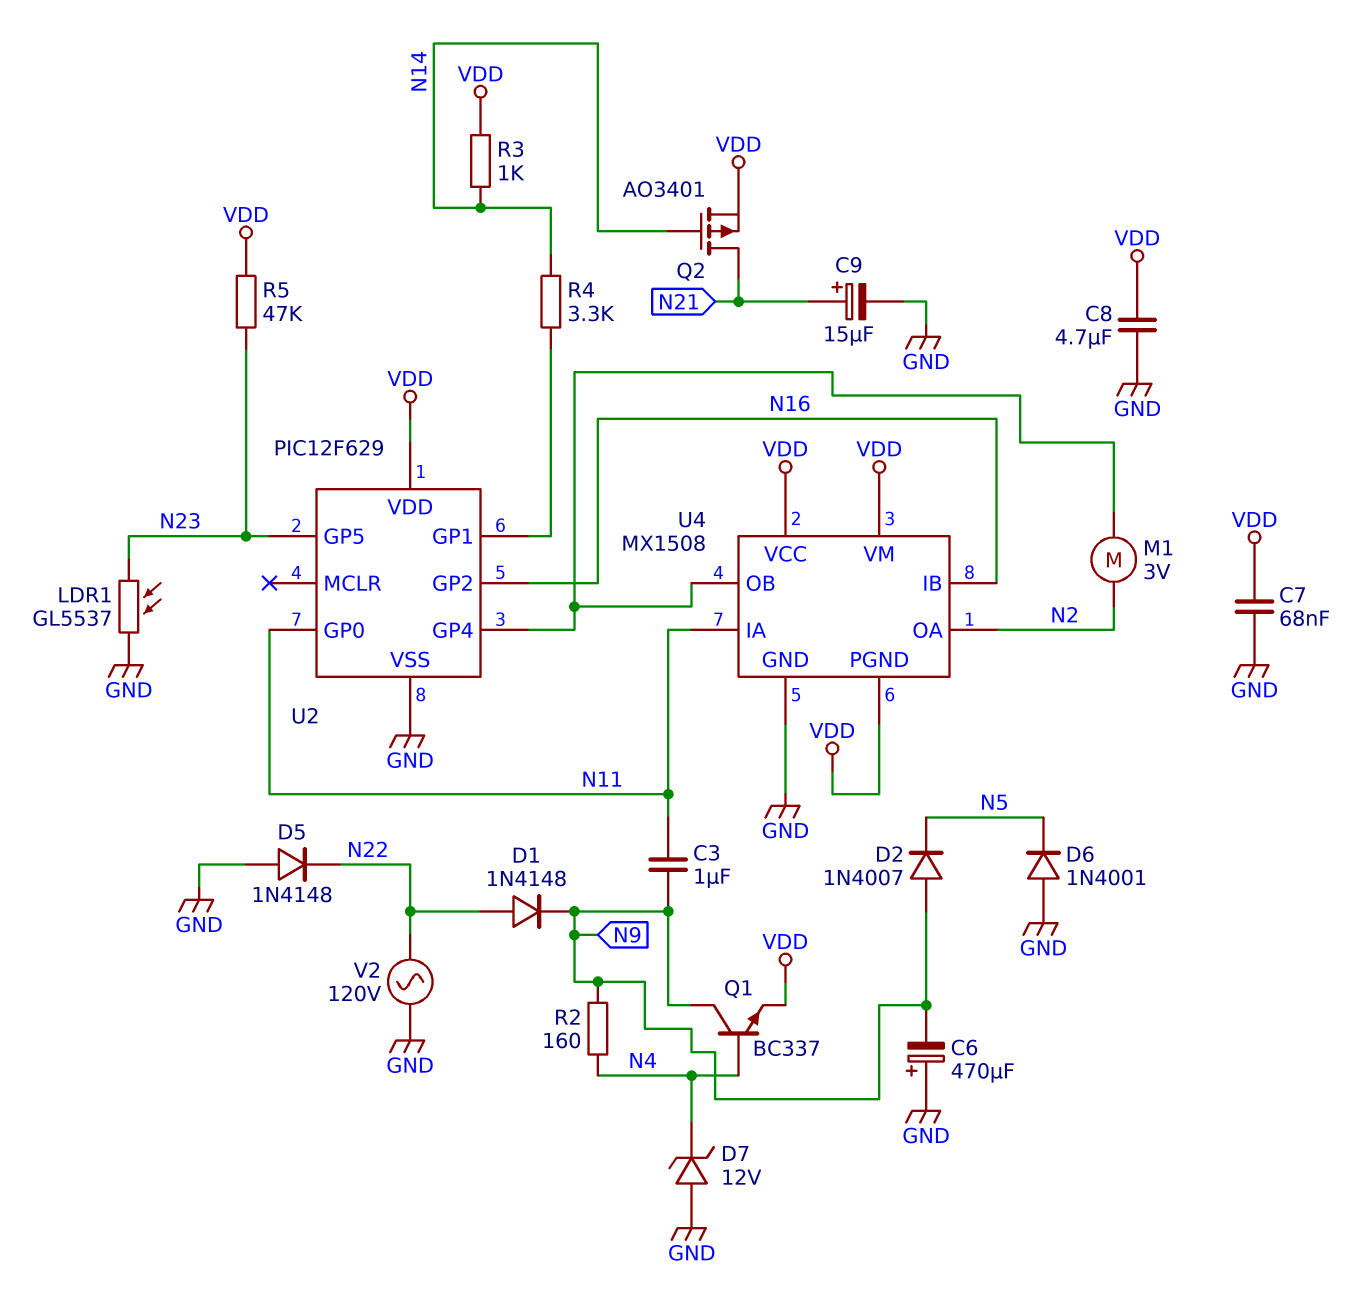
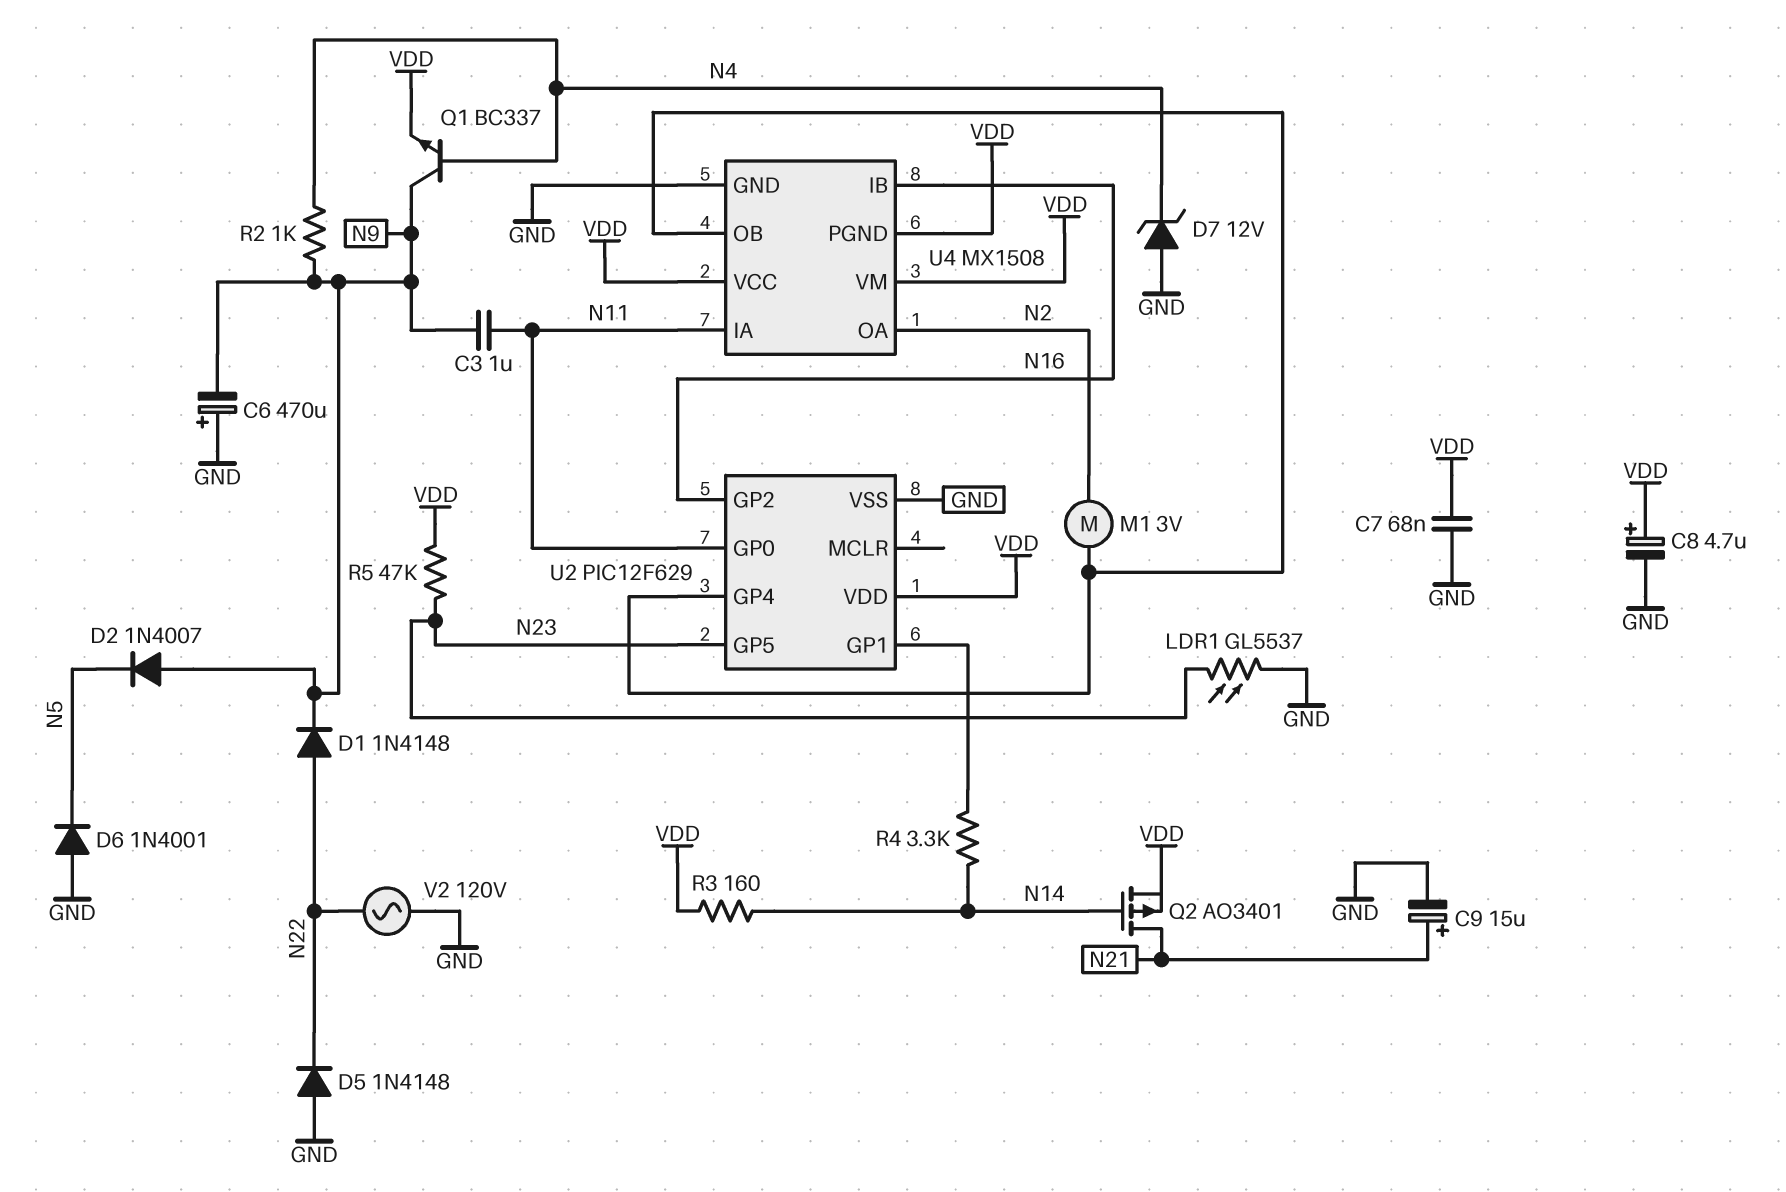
C8: 4.7uF (GND, VDD) -> 4.7uF (plus VDD, minus GND)
R2: 160 (N4, N9) -> 1k (N4, N9)
R3: 1k (N14, VDD) -> 160 (N14, VDD)

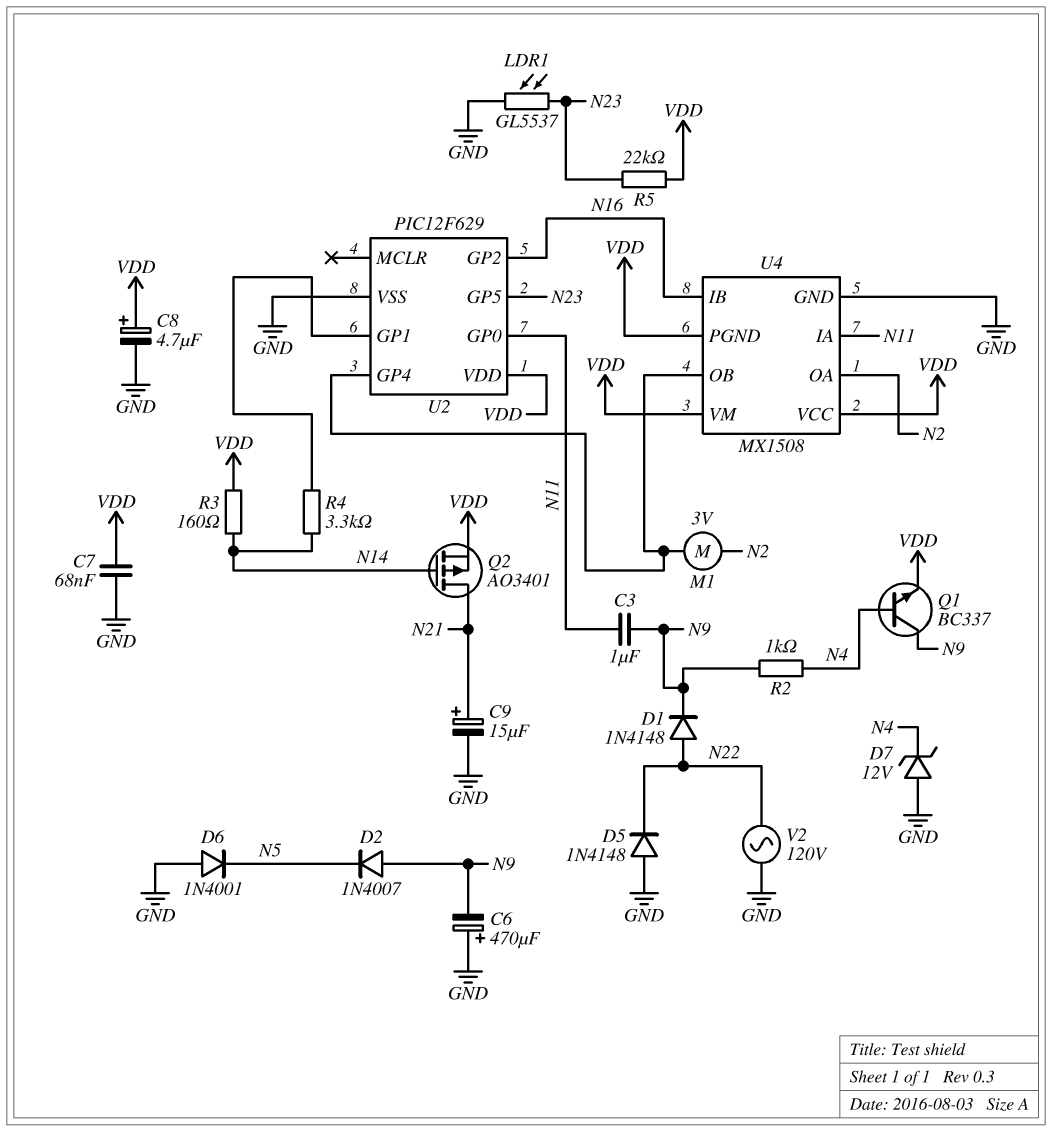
R5: 47k (N23, VDD) -> 22k (N23, VDD)

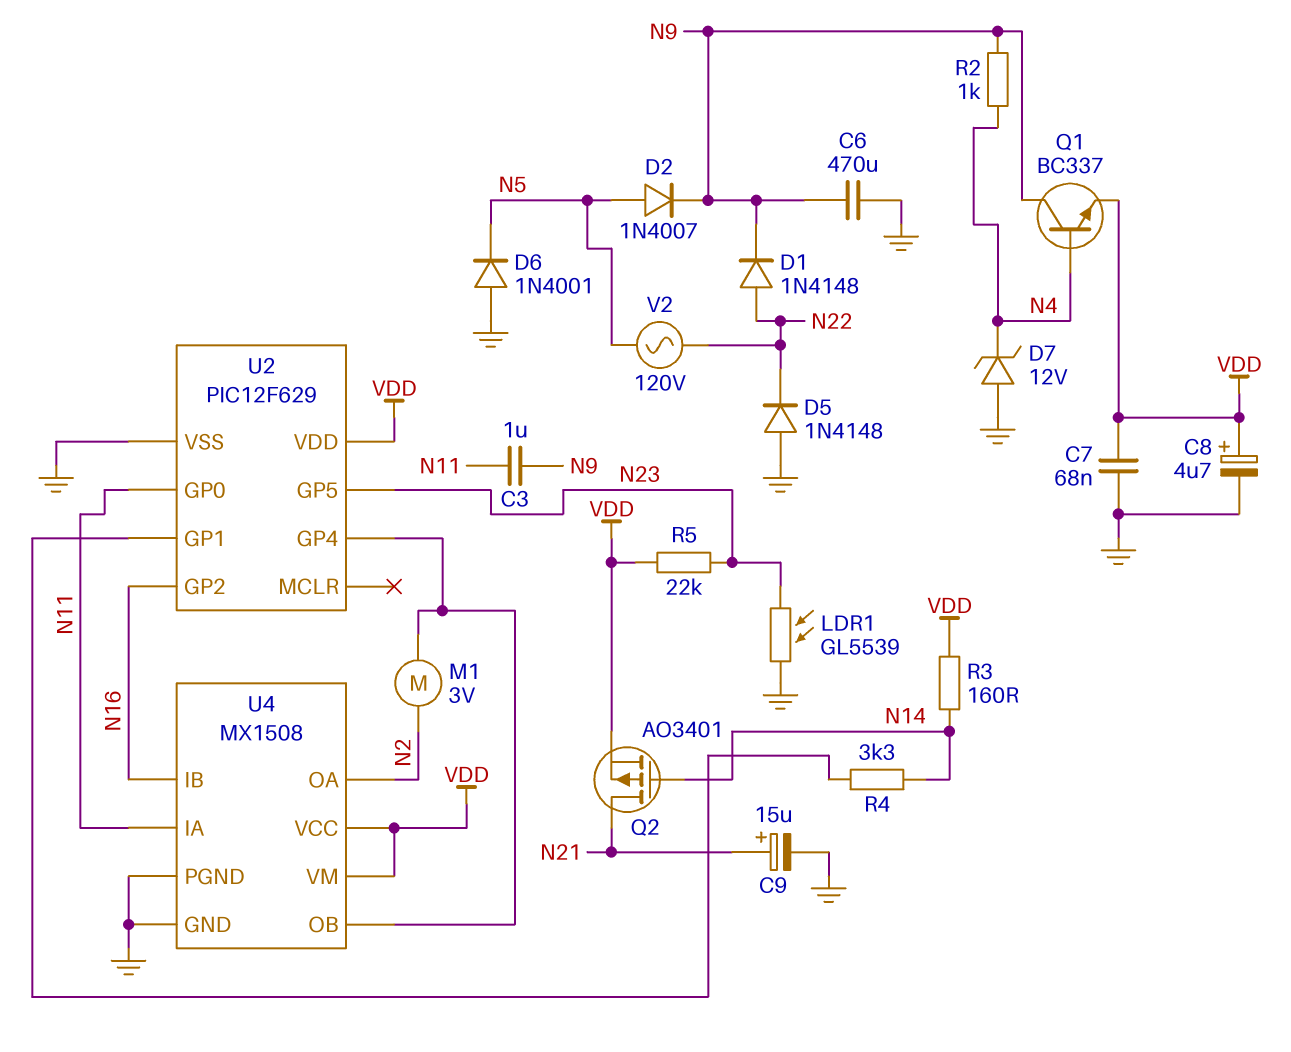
C6: 470uF (plus GND, minus N9) -> 470uF (GND, N9)
D2: diode 1N4007 (A N9, K N5) -> diode 1N4007 (A N5, K N9)
LDR1: GL5537 (GND, N23) -> GL5539 (GND, N23)
U4 pin PGND: VDD -> GND
V2: AC 120V (GND, N22) -> AC 120V (N5, N22)

